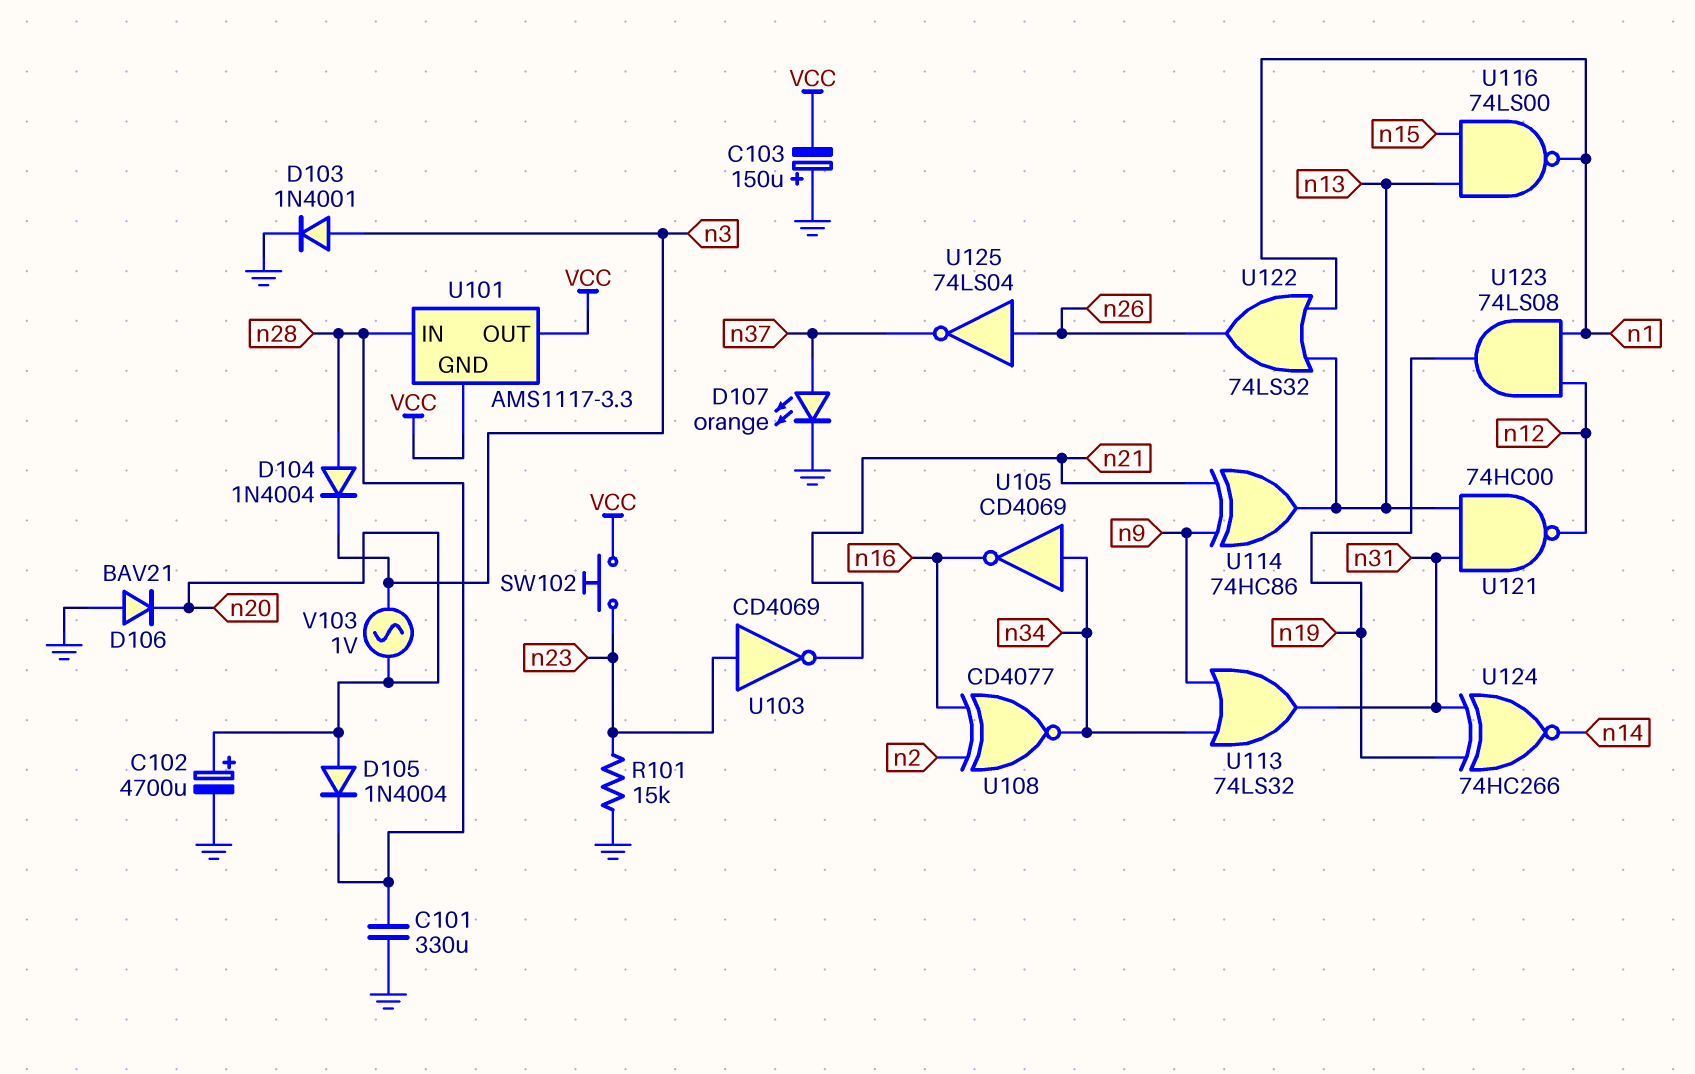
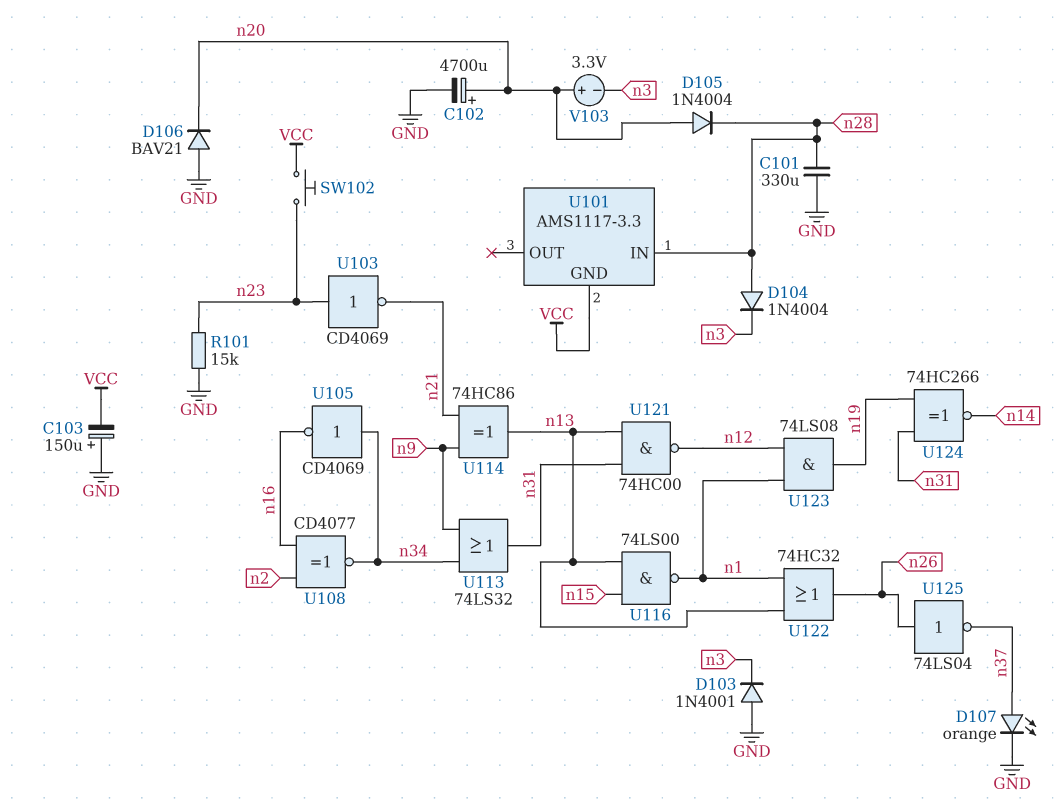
D103: diode 1N4001 (A n3, K GND) -> diode 1N4001 (A GND, K n3)
U101 pin OUT: VCC -> none
U122: OR 74LS32 (in n1, in n13, out n26) -> OR 74HC32 (in n1, in n13, out n26)
V103: AC 1V (n3, n20) -> 3.3V (plus n20, minus n3)

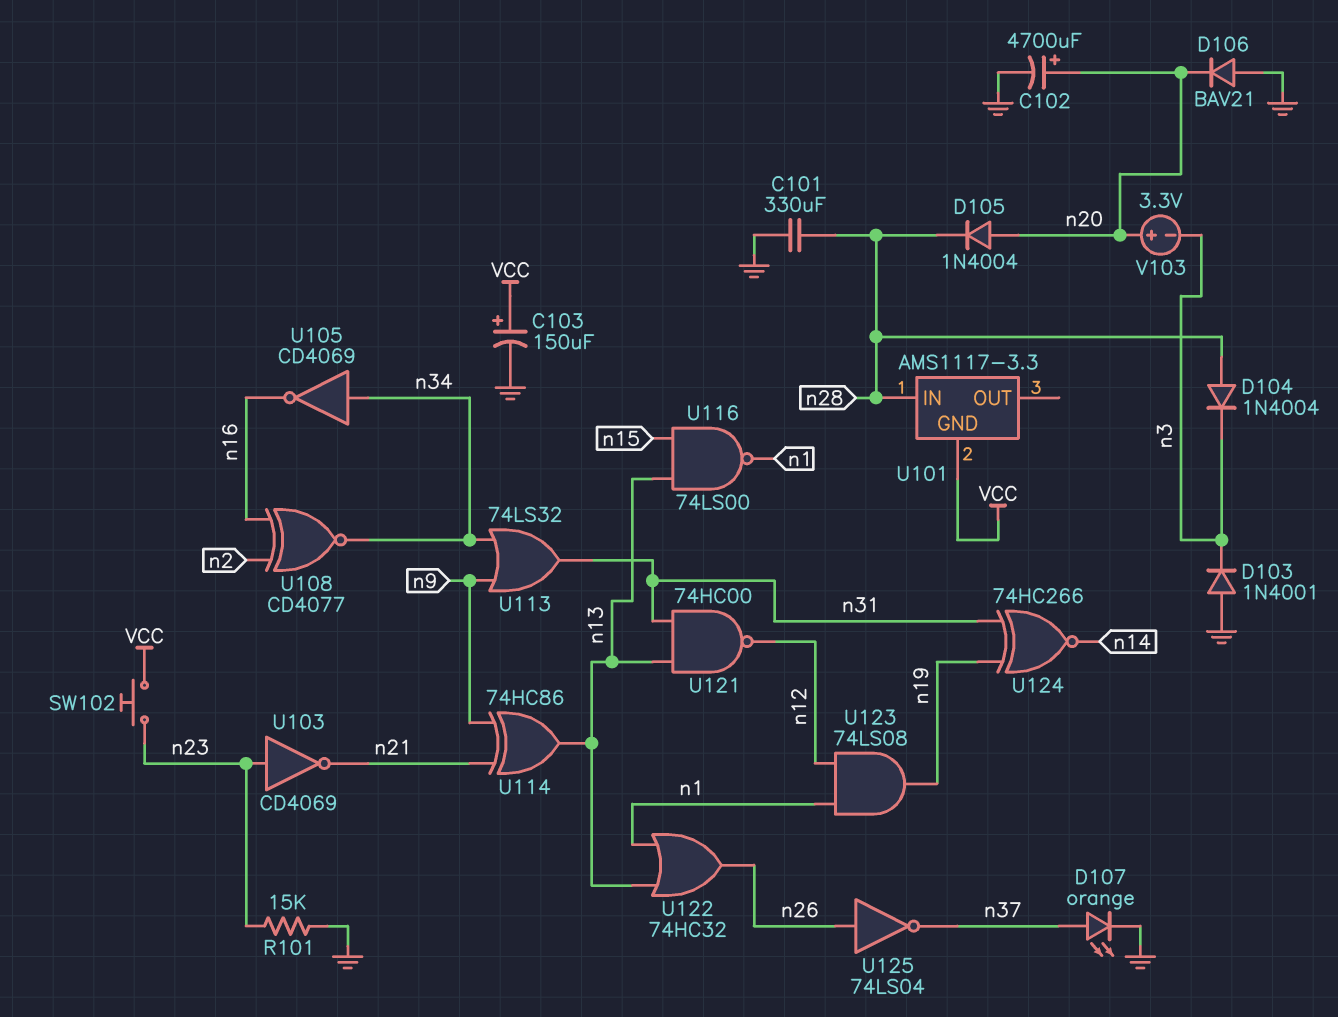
C103: 150uF (plus GND, minus VCC) -> 150uF (plus VCC, minus GND)

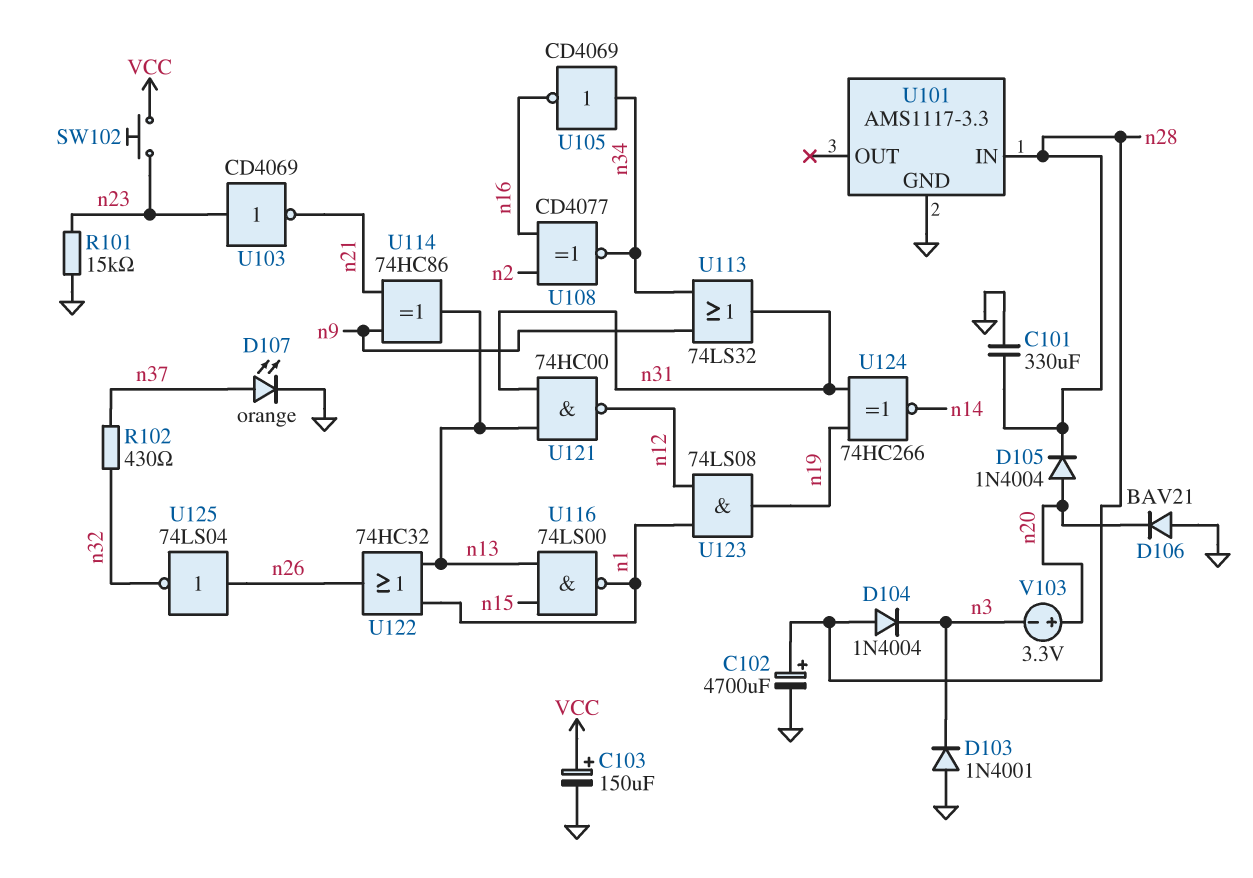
C102: 4700uF (plus n20, minus GND) -> 4700uF (plus n28, minus GND)
R102: none -> 430 (n32, n37)
U101 pin GND: VCC -> GND
U125: NOT 74LS04 (in n26, out n37) -> NOT 74LS04 (in n26, out n32)

